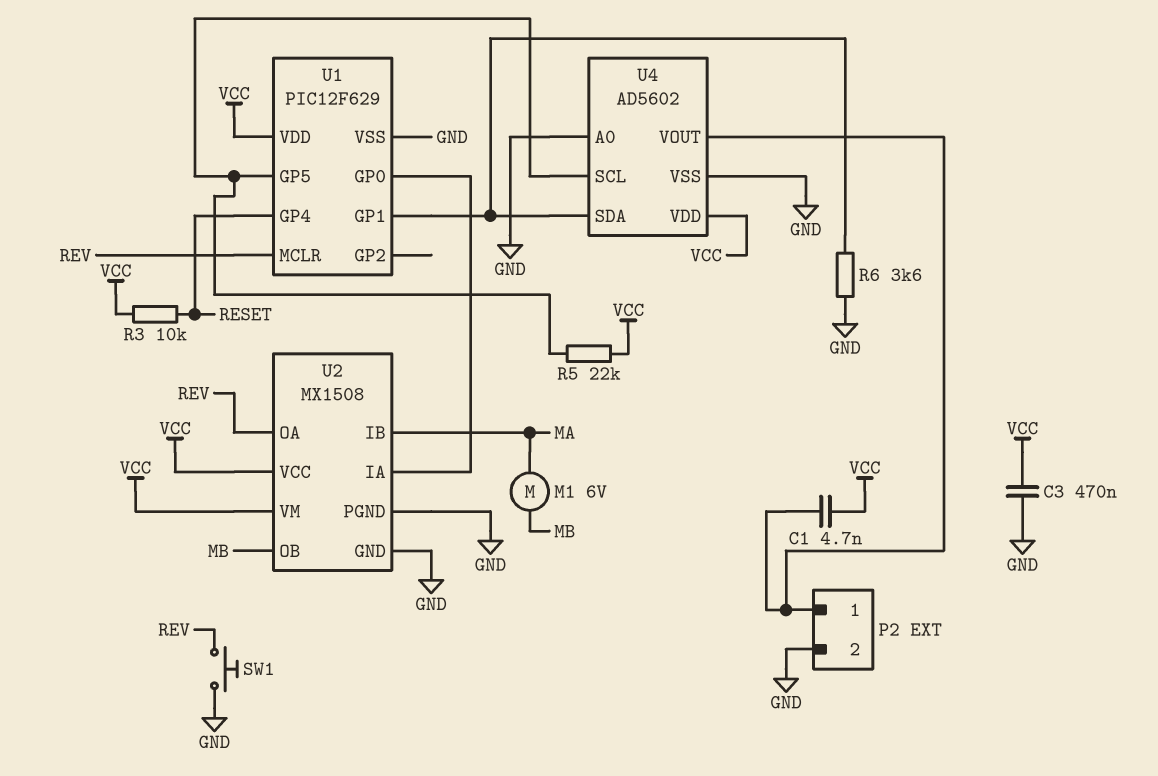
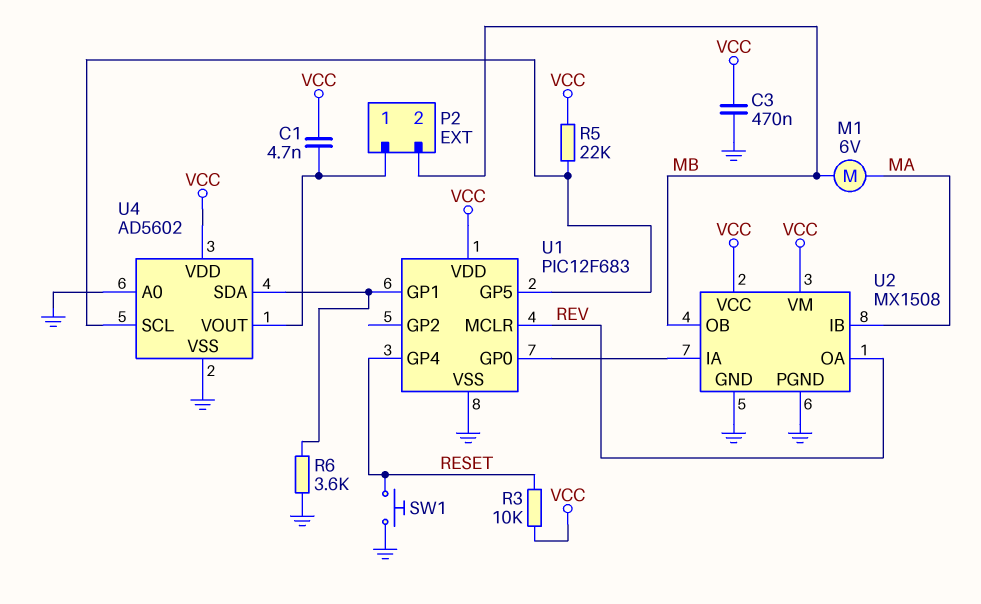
P2 pin 2: GND -> MB
SW1: button (GND, REV) -> button (GND, RESET)
U1: PIC12F629 -> PIC12F683

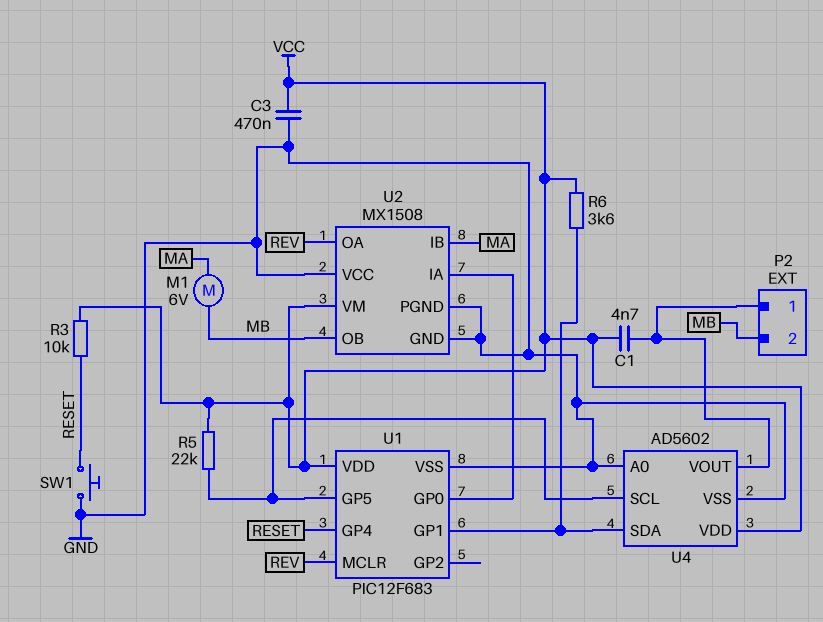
R6: 3.6k (GND, U1/GP1) -> 3.6k (U1/GP1, VCC)
U2 pin VCC: VCC -> GND

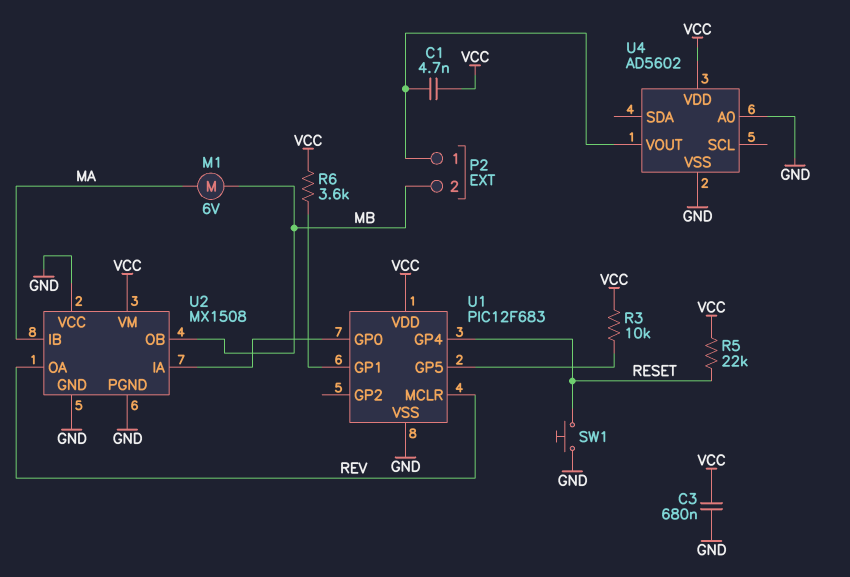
C3: 470nF (GND, VCC) -> 680nF (GND, VCC)
R3: 10k (RESET, VCC) -> 10k (U1/GP5, VCC)
R5: 22k (U1/GP5, VCC) -> 22k (RESET, VCC)
U4 pin SCL: U1/GP5 -> none
U4 pin SDA: U1/GP1 -> none

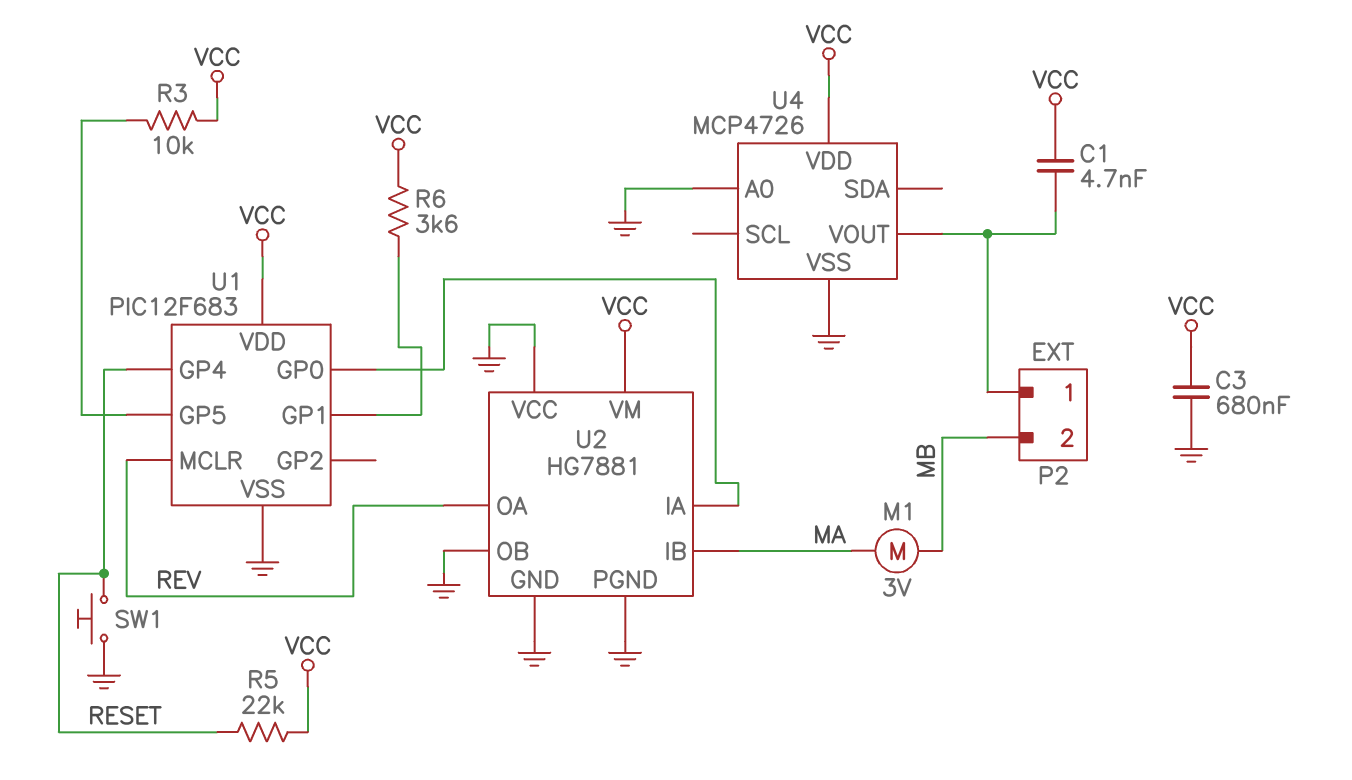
M1: motor 6V (MA, MB) -> motor 3V (MA, MB)
U2: MX1508 -> HG7881
U2 pin OB: MB -> GND
U4: AD5602 -> MCP4726

